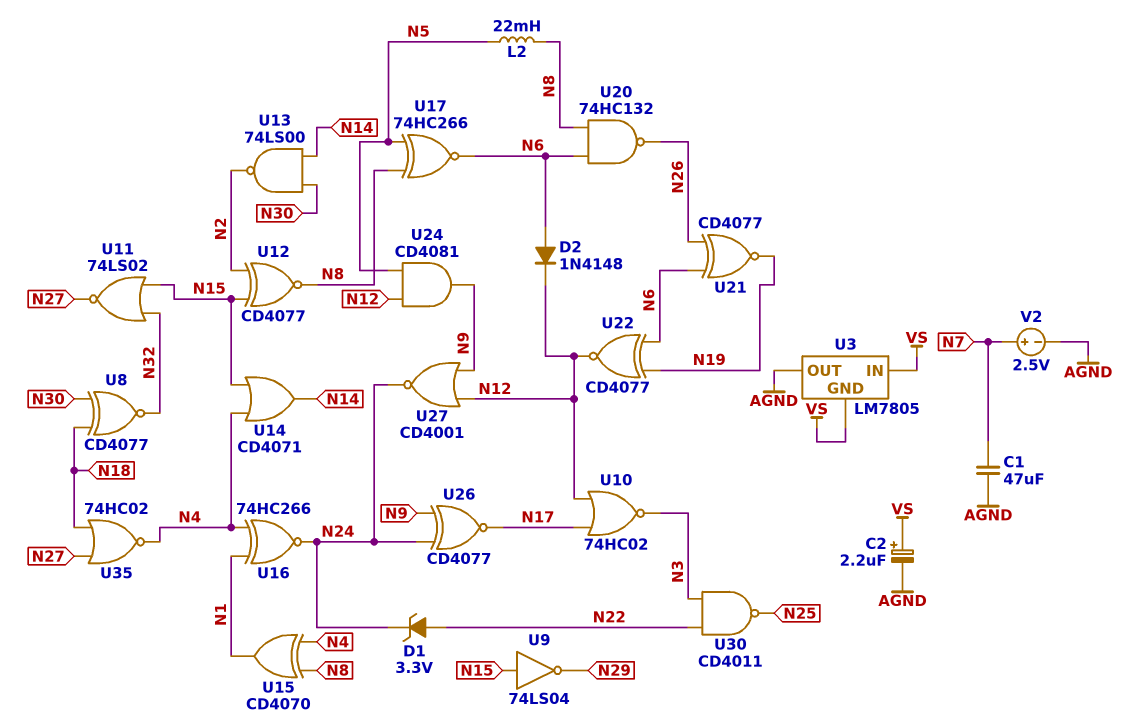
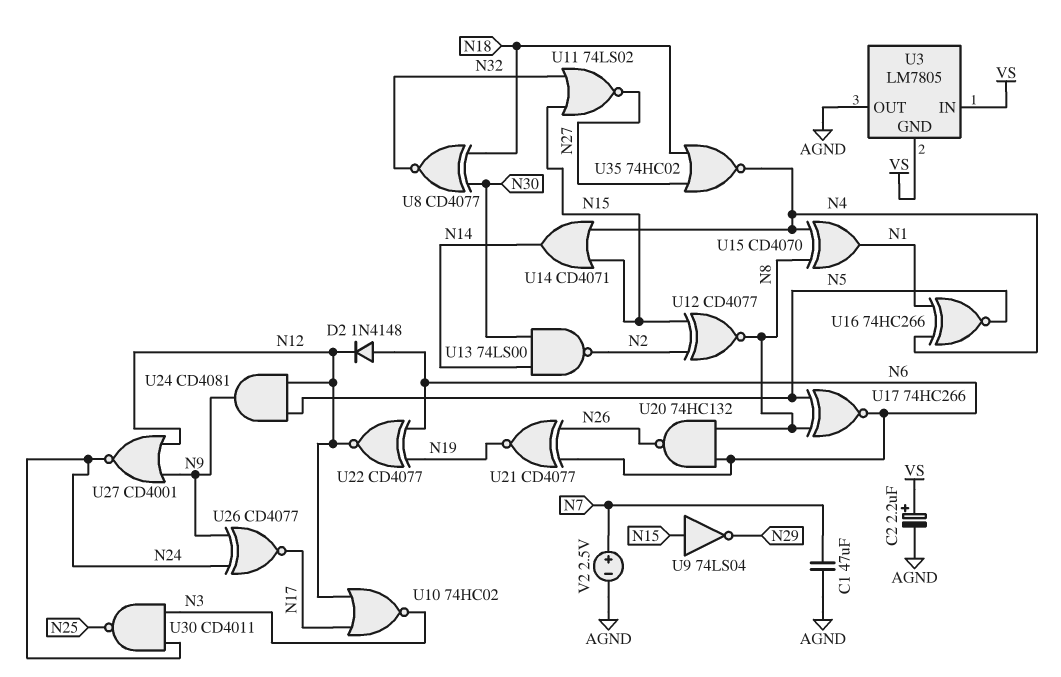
D1: zener 3.3V (A N22, K N24) -> none
L2: 22mH (N5, N8) -> none
U16: XNOR 74HC266 (in N1, in N4, out N24) -> XNOR 74HC266 (in N1, in N4, out N5)
U30: NAND CD4011 (in N3, in N22, out N25) -> NAND CD4011 (in N3, in N24, out N25)

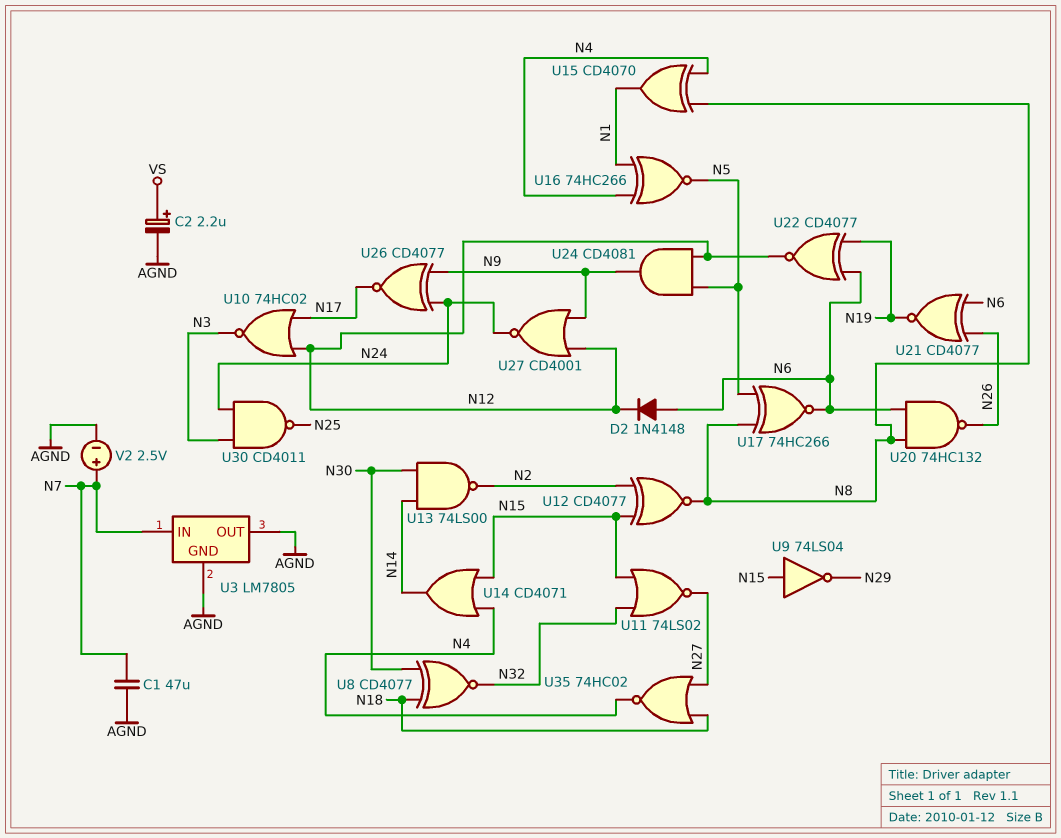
U3 pin GND: VS -> AGND
U3 pin IN: VS -> N7

